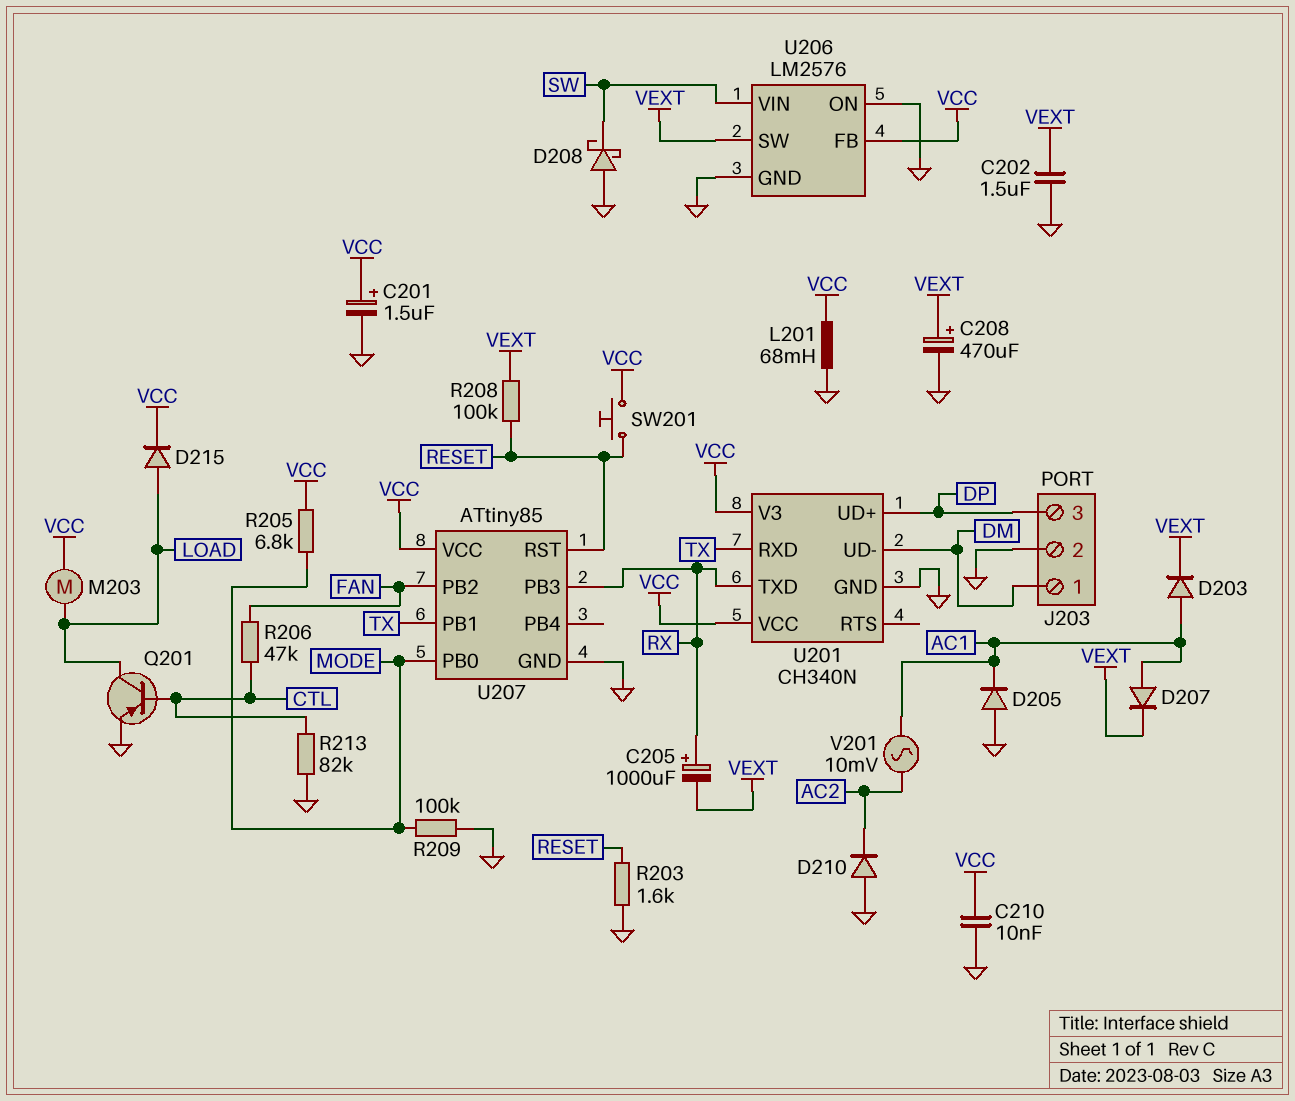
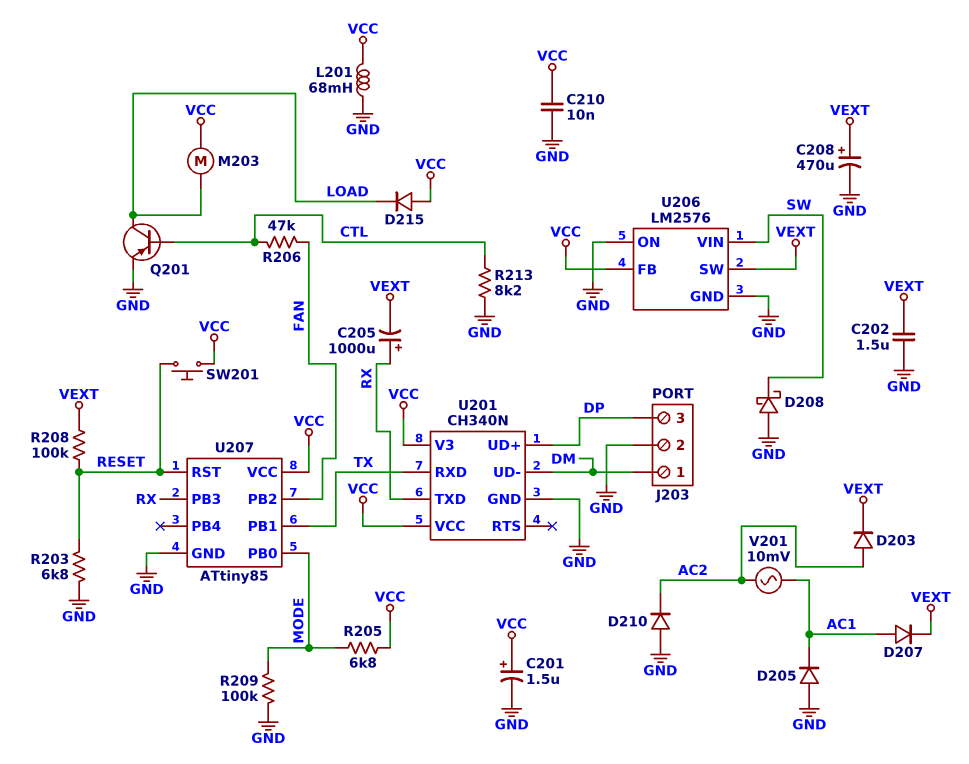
D203: diode (A AC1, K VEXT) -> diode (A AC2, K VEXT)
D215: diode (A LOAD, K VCC) -> diode (A VCC, K LOAD)
R203: 1.6k (GND, RESET) -> 6.8k (GND, RESET)
R213: 82k (CTL, GND) -> 8.2k (CTL, GND)

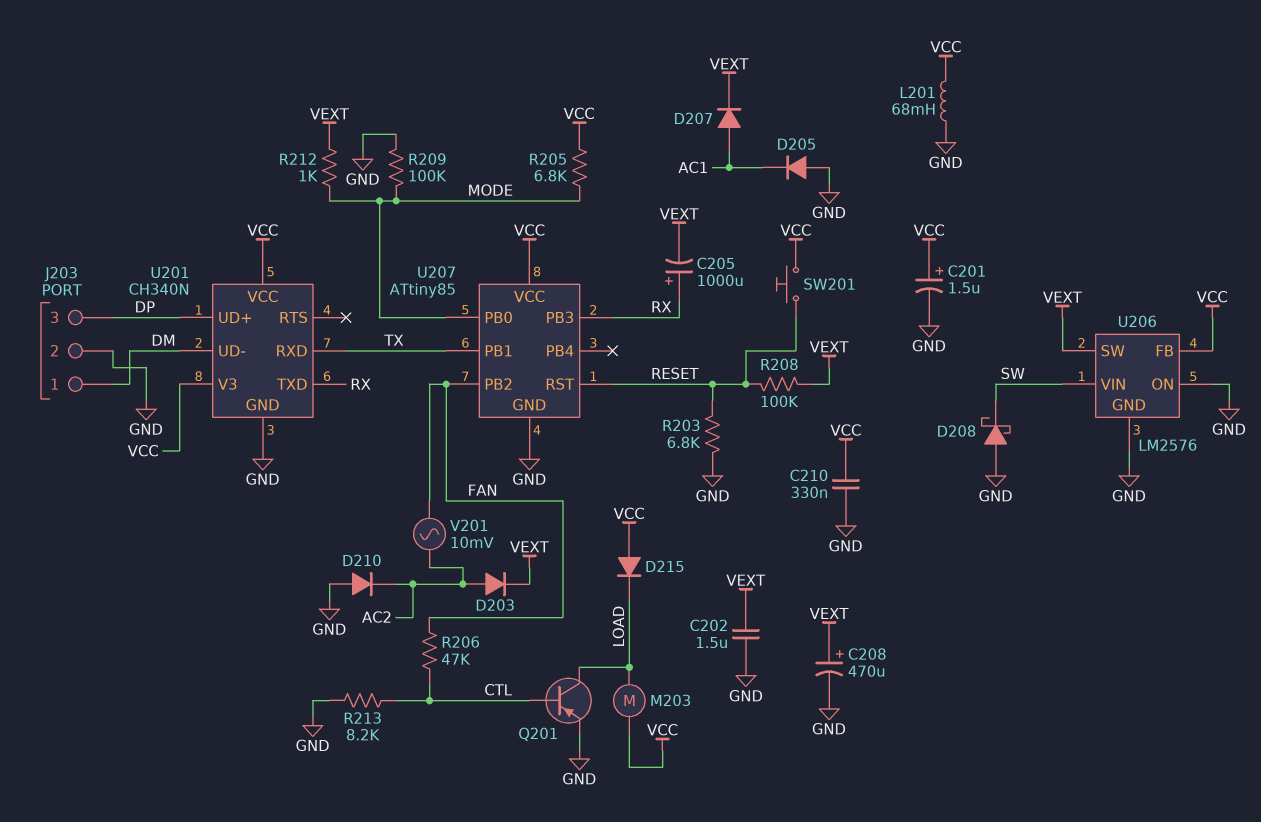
C210: 10nF (GND, VCC) -> 330nF (GND, VCC)
R212: none -> 1k (MODE, VEXT)
V201: AC 10mV (AC1, AC2) -> AC 10mV (AC2, FAN)

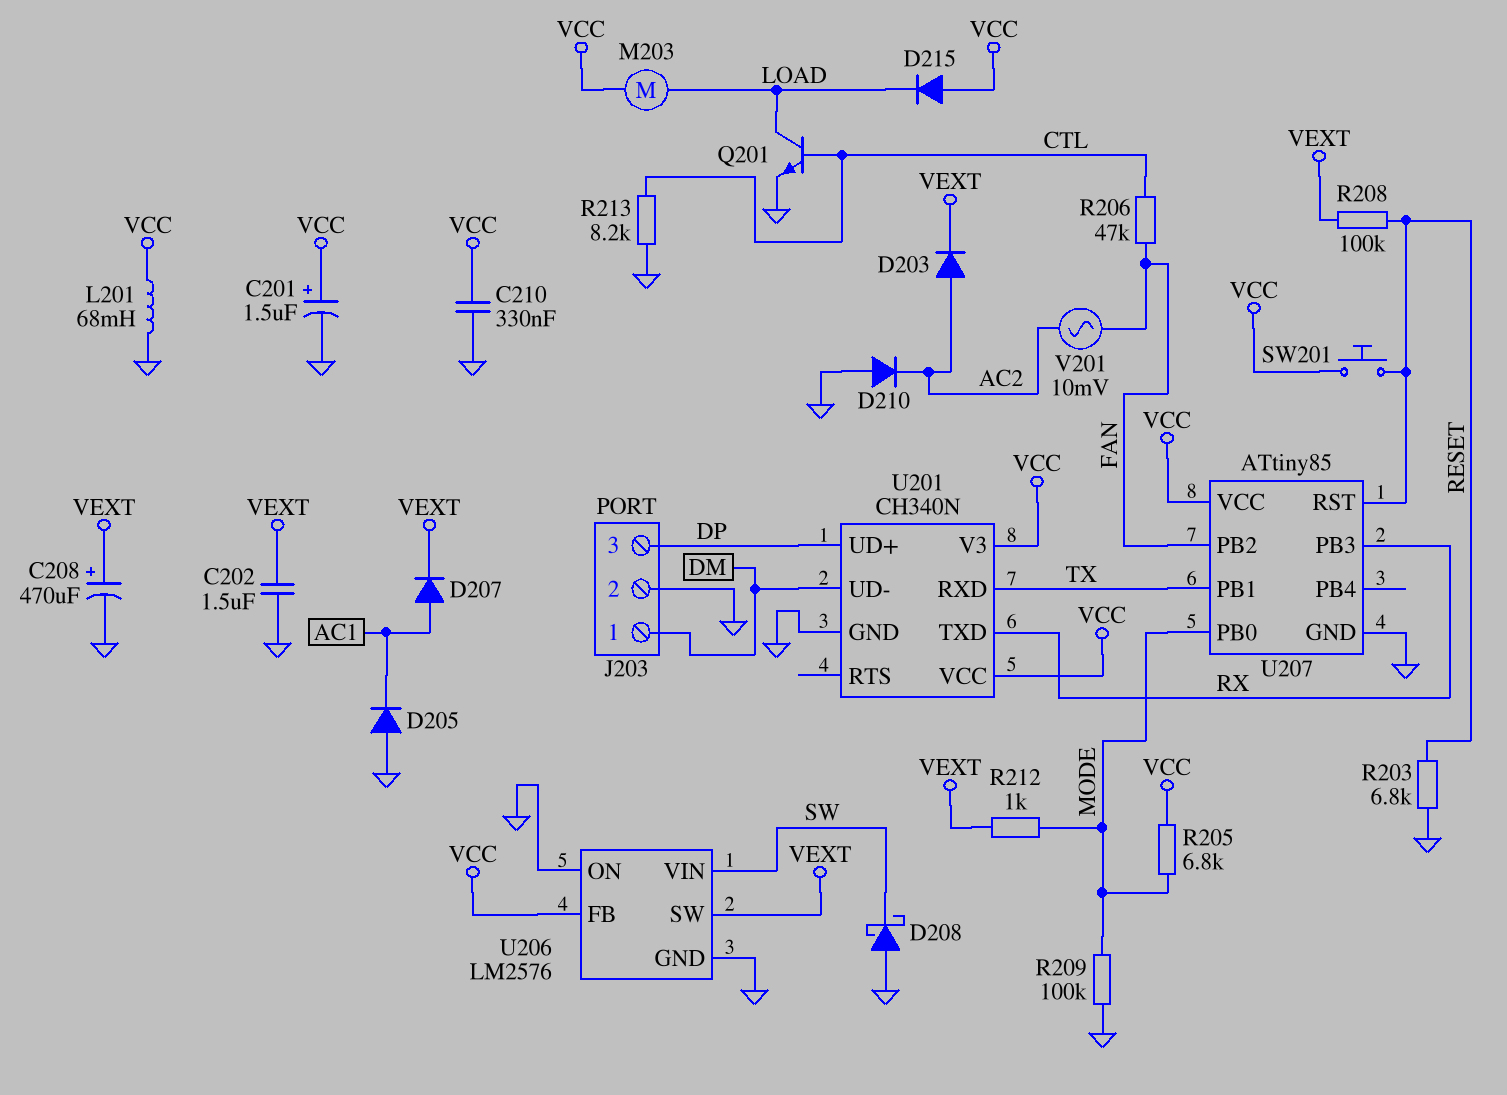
C205: 1000uF (plus RX, minus VEXT) -> none
Q201: PNP (B CTL, C LOAD, E GND) -> NPN (B CTL, C LOAD, E GND)

